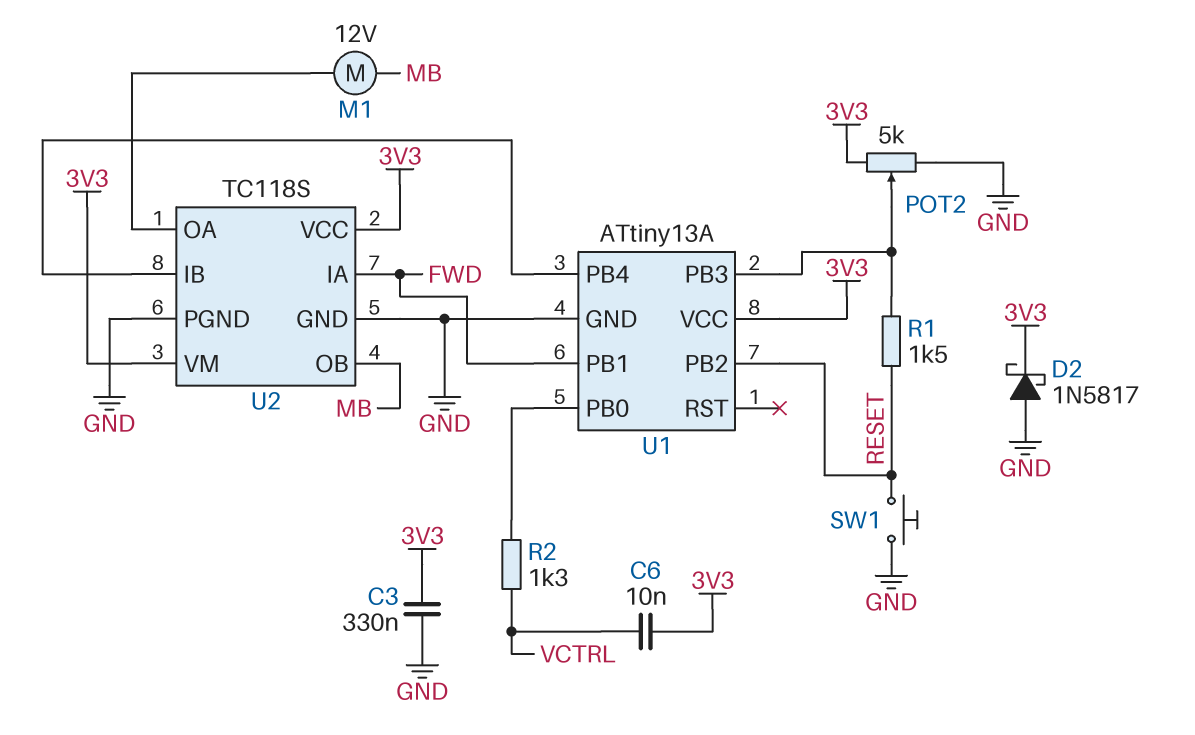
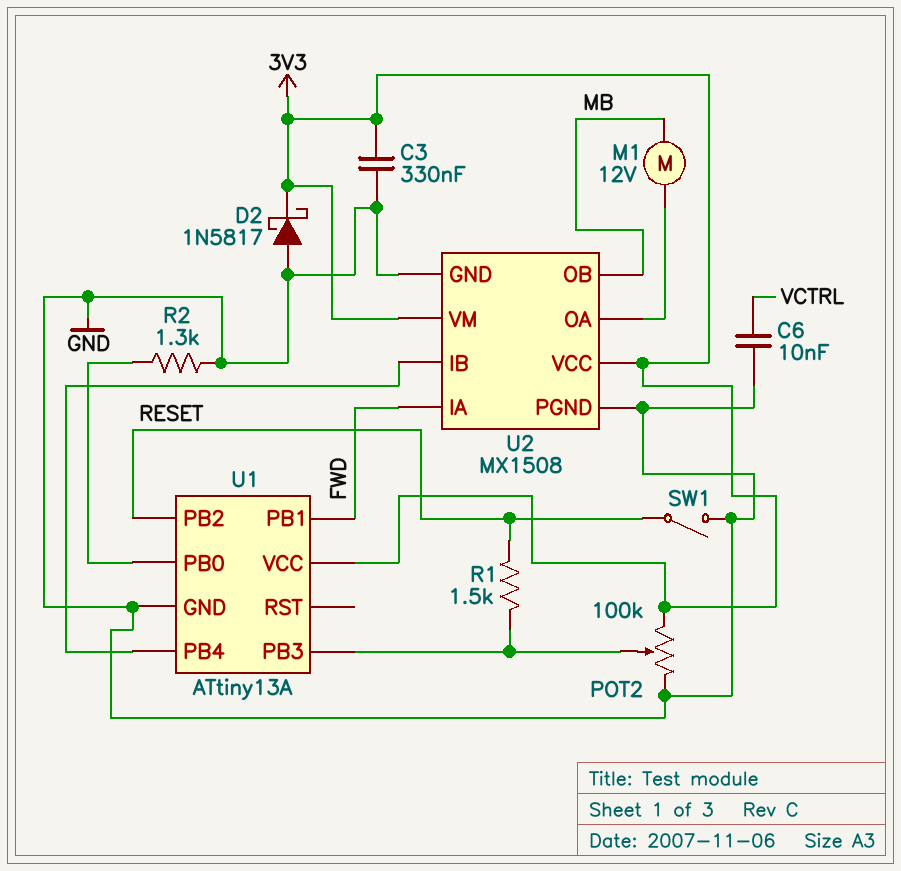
C6: 10nF (3V3, VCTRL) -> 10nF (GND, VCTRL)
POT2: 5k (3V3, GND, wiper U1/PB3) -> 100k (3V3, GND, wiper U1/PB3)
R2: 1.3k (U1/PB0, VCTRL) -> 1.3k (GND, U1/PB0)
SW1: button (GND, RESET) -> switch (GND, RESET)
U2: TC118S -> MX1508

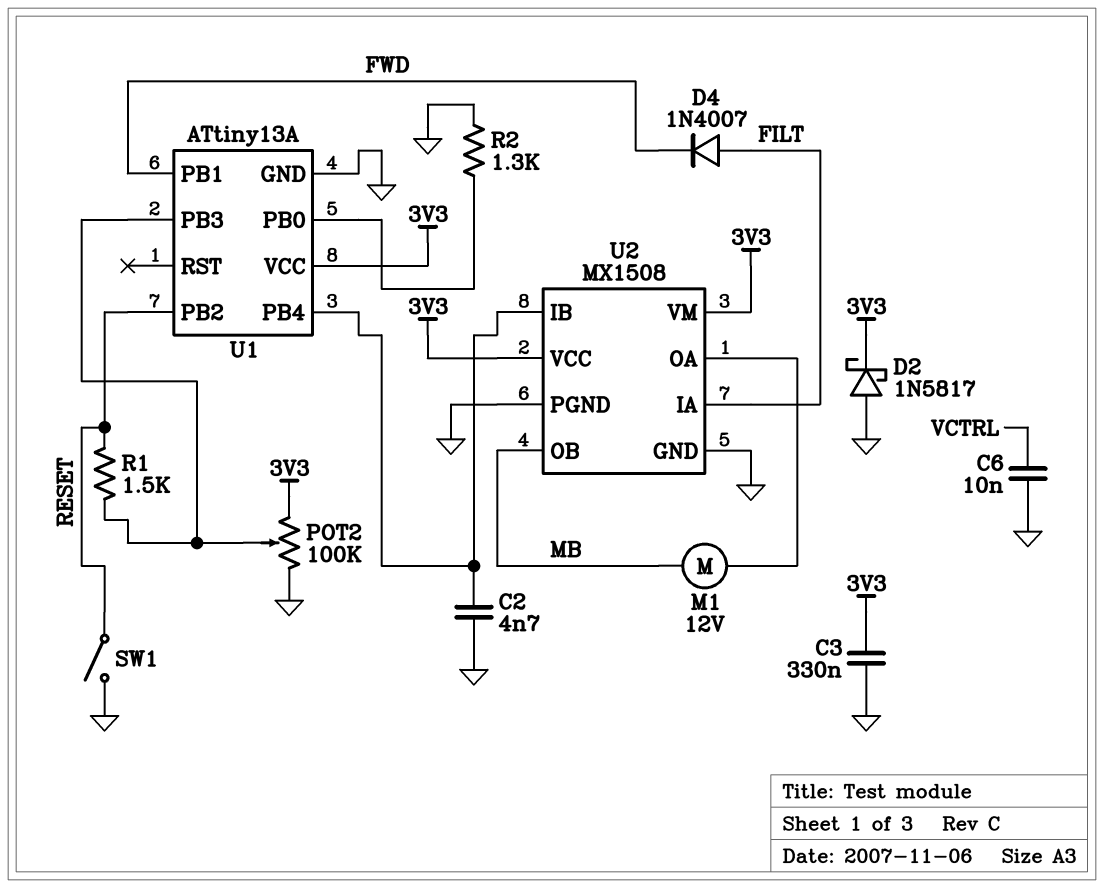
C2: none -> 4.7nF (GND, U1/PB4)
D4: none -> diode 1N4007 (A FILT, K FWD)
U2 pin IA: FWD -> FILT

